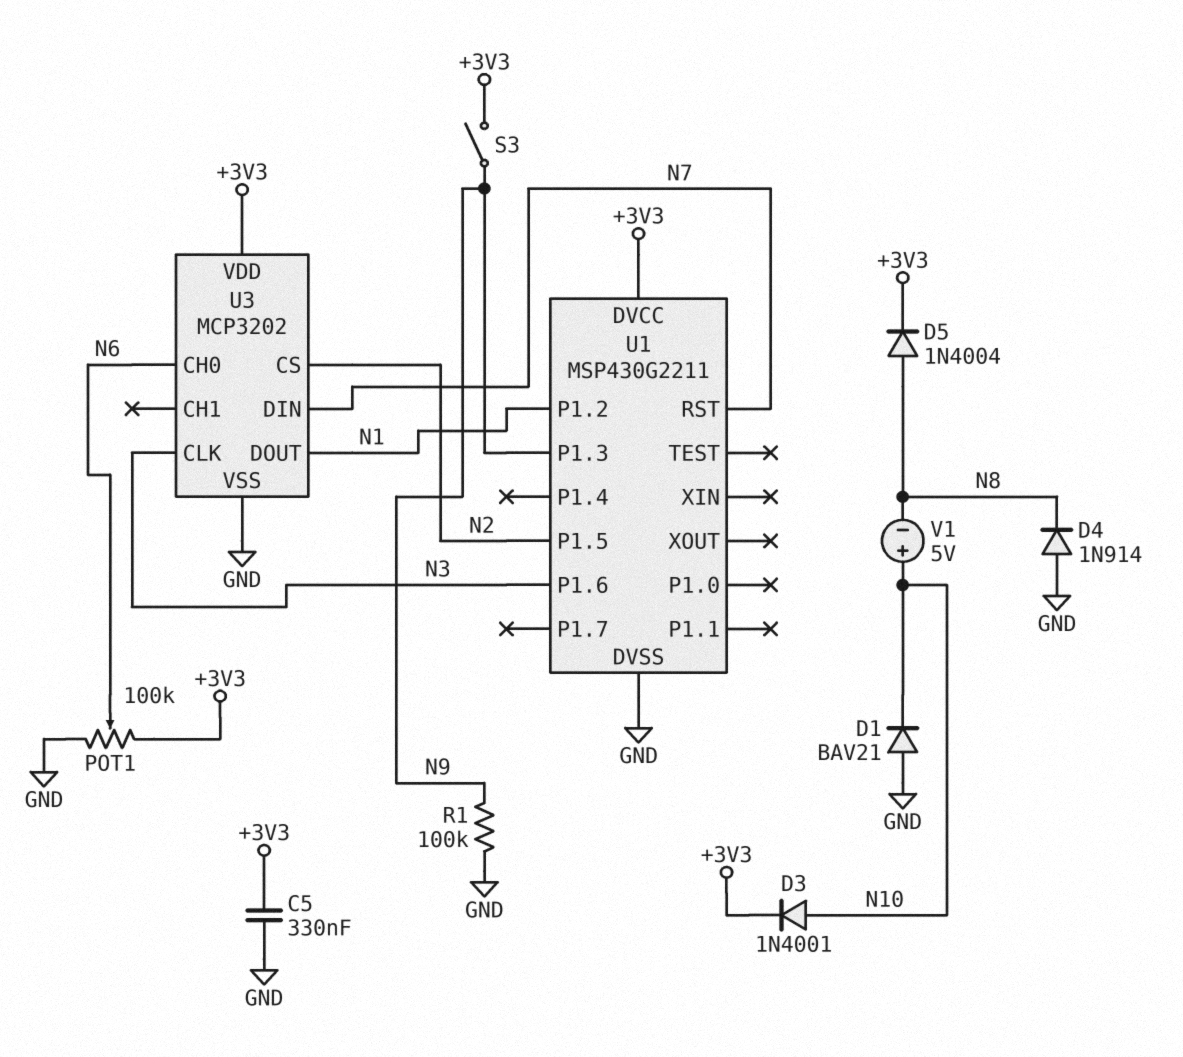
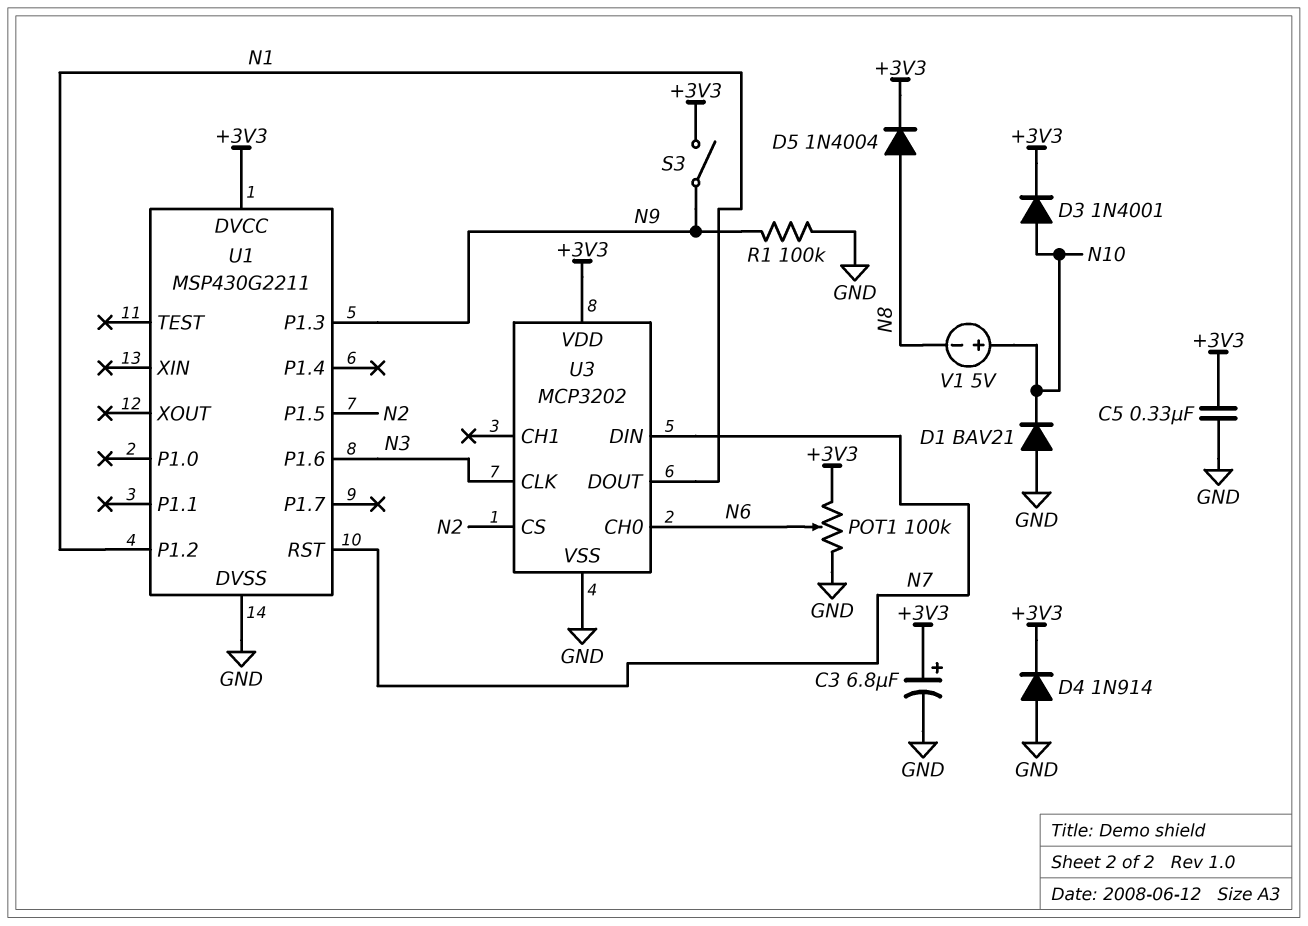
C3: none -> 6.8uF (plus +3V3, minus GND)
D4: diode 1N914 (A GND, K N8) -> diode 1N914 (A GND, K +3V3)

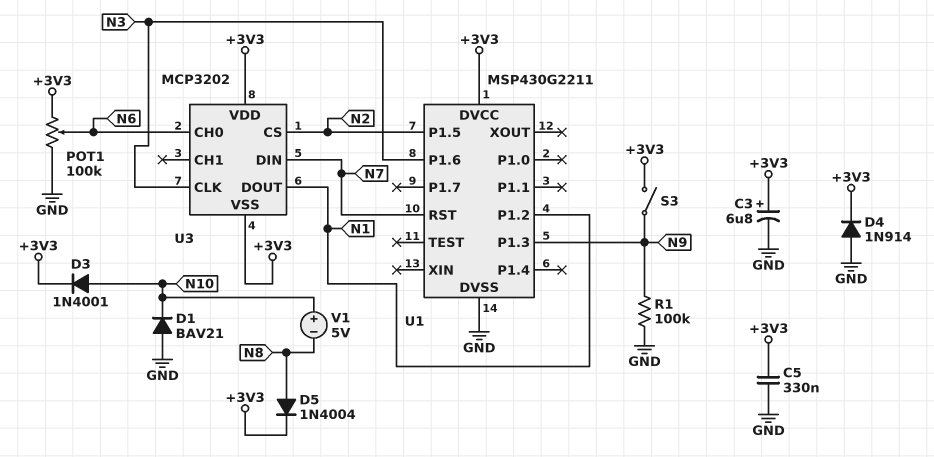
U3 pin VSS: GND -> +3V3

